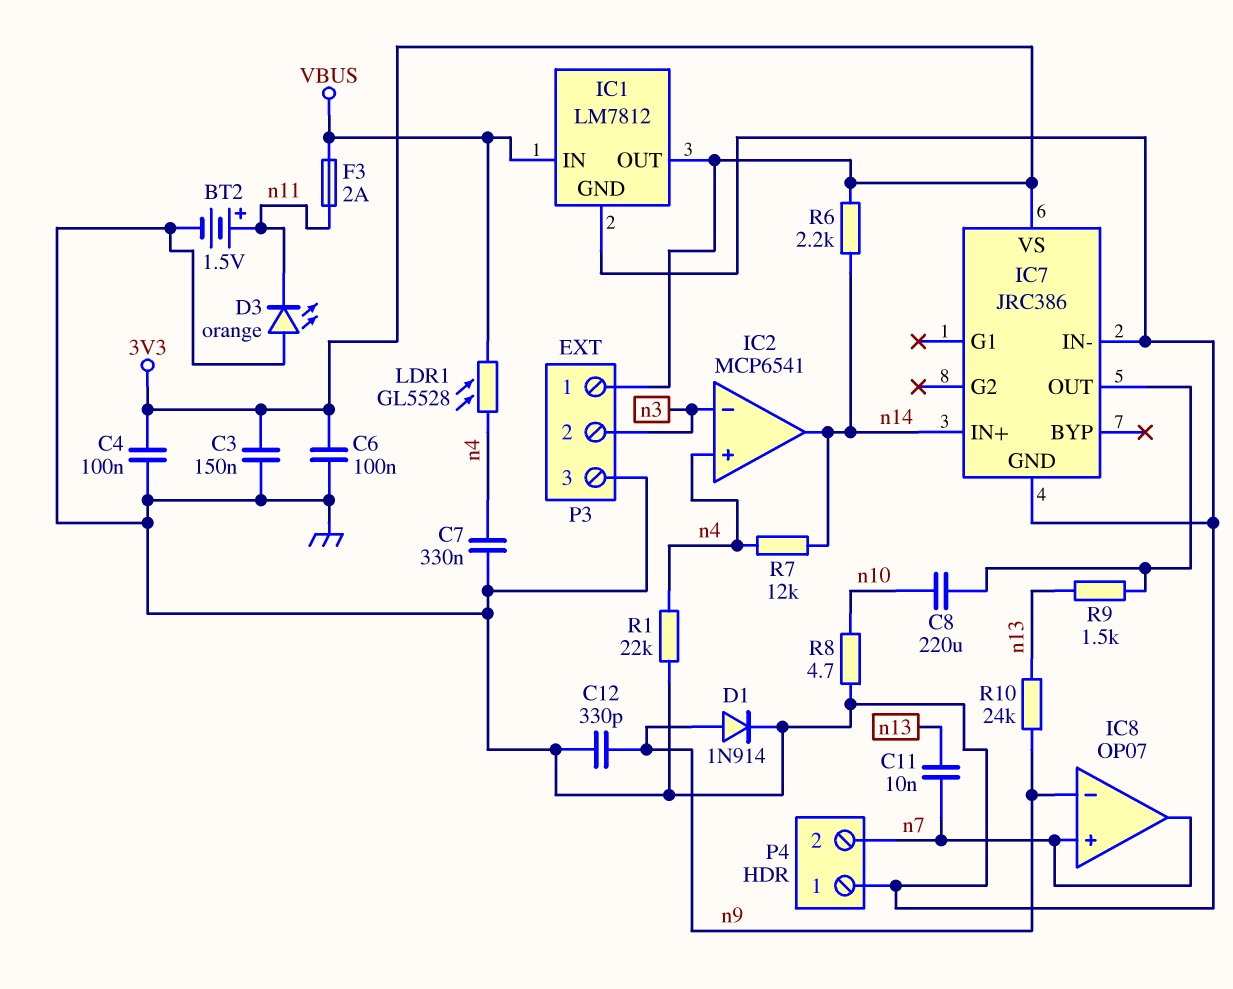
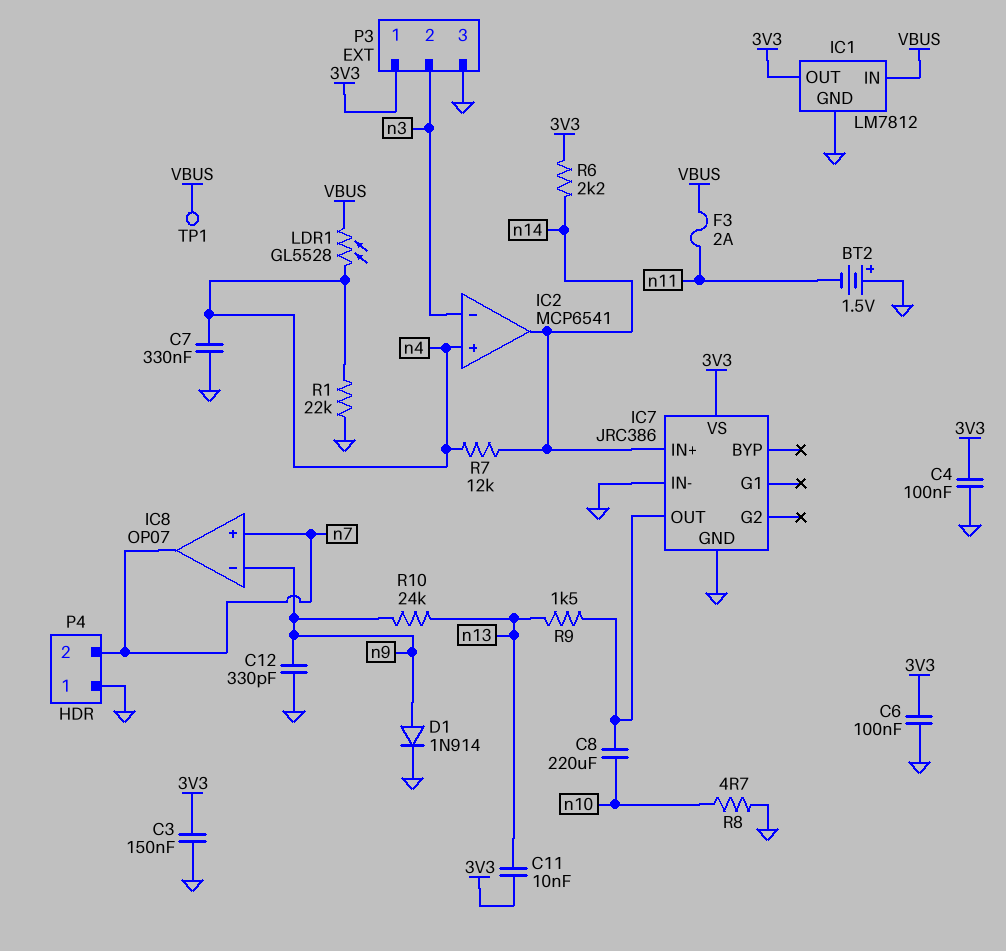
BT2: 1.5V (plus n11, minus GND) -> 1.5V (plus GND, minus n11)
C11: 10nF (n7, n13) -> 10nF (3V3, n13)
D3: LED orange (A GND, K n11) -> none
TP1: none -> test point (VBUS)

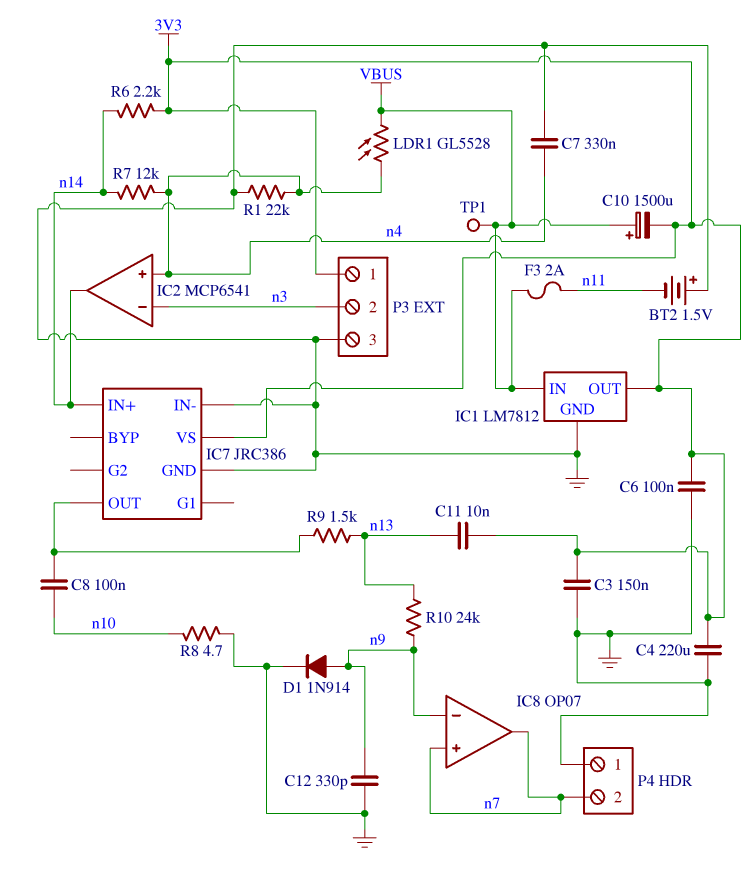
C4: 100nF (3V3, GND) -> 220uF (3V3, GND)
C8: 220uF (IC7/OUT, n10) -> 100nF (IC7/OUT, n10)
C10: none -> 1500uF (plus VBUS, minus 3V3)

